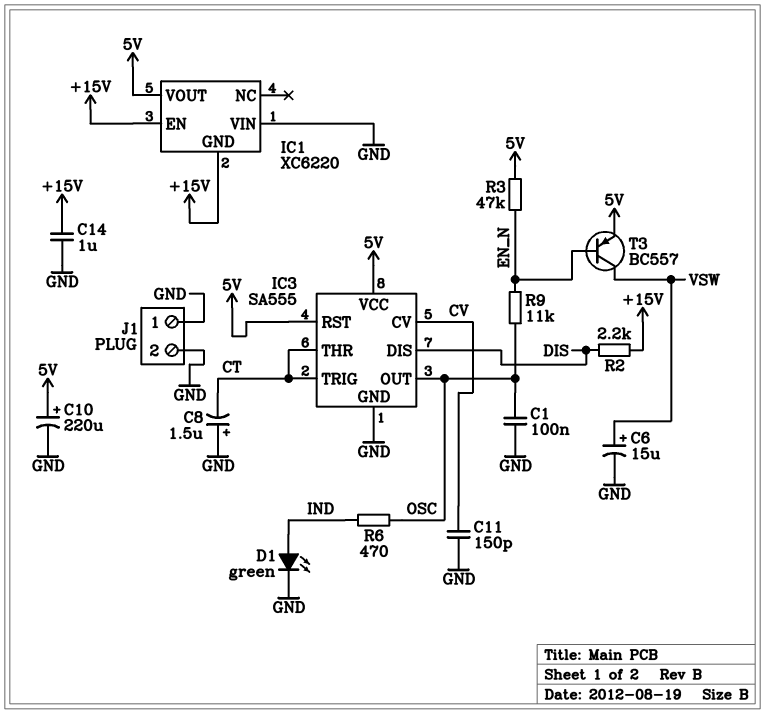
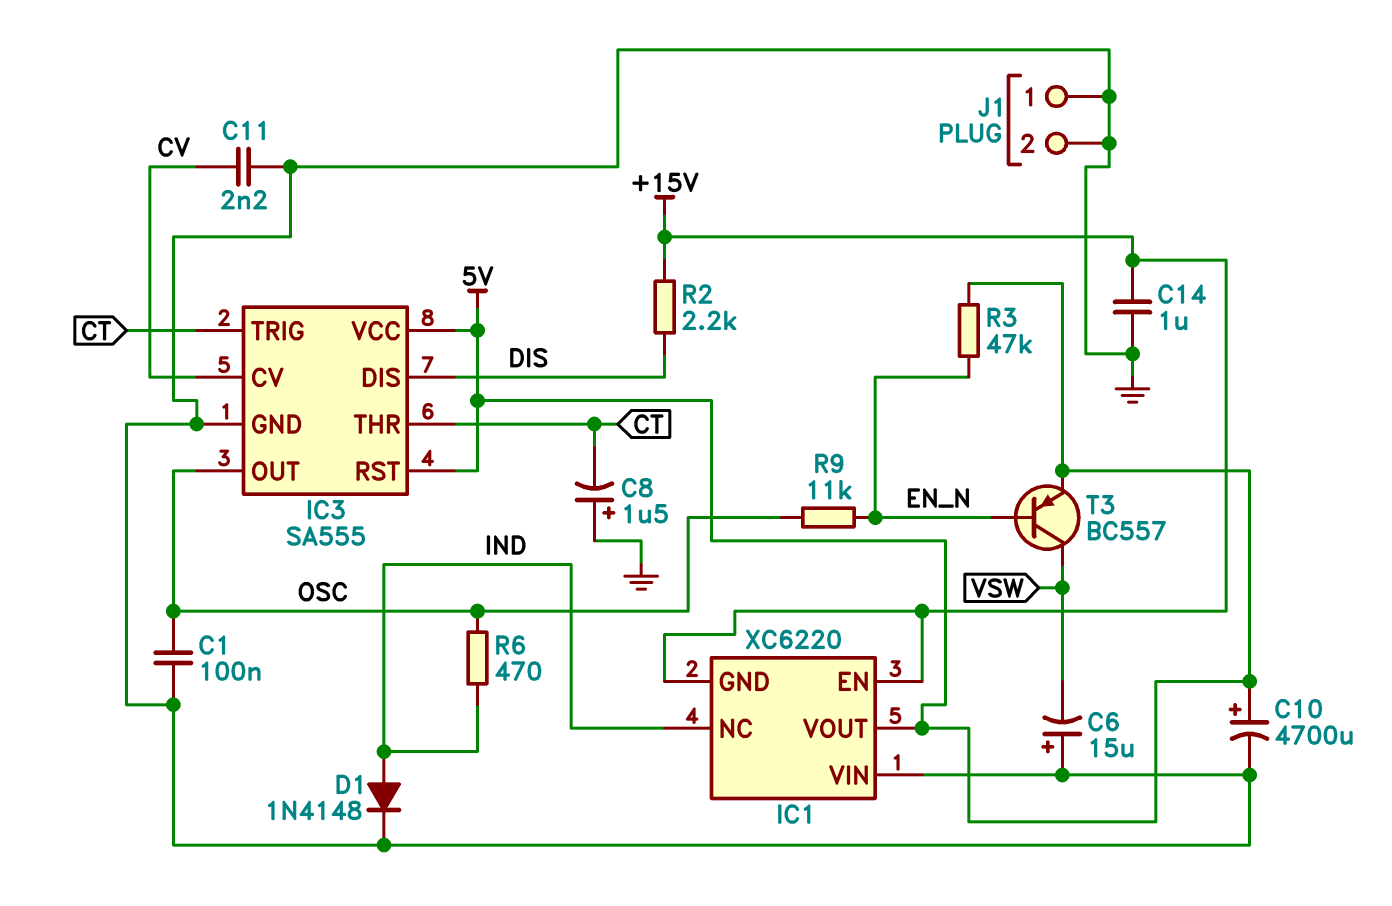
C6: 15uF (plus VSW, minus GND) -> 15uF (plus GND, minus VSW)
C10: 220uF (plus 5V, minus GND) -> 4700uF (plus 5V, minus GND)
C11: 150pF (CV, GND) -> 2.2nF (CV, GND)
D1: LED green (A IND, K GND) -> diode 1N4148 (A IND, K GND)
IC1 pin NC: none -> IND

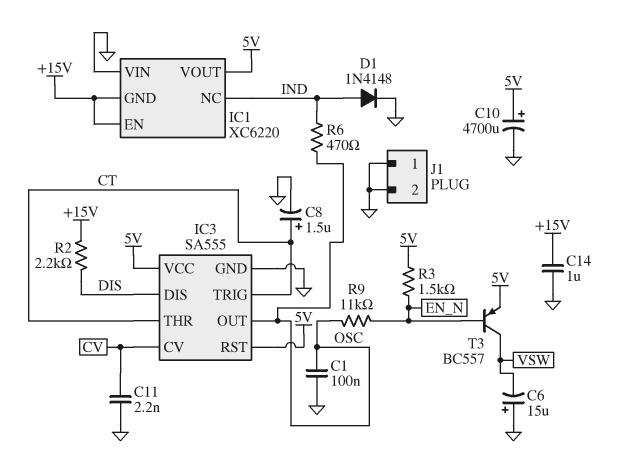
C8: 1.5uF (plus GND, minus CT) -> 1.5uF (plus CT, minus GND)
R3: 47k (5V, EN_N) -> 1.5k (5V, EN_N)

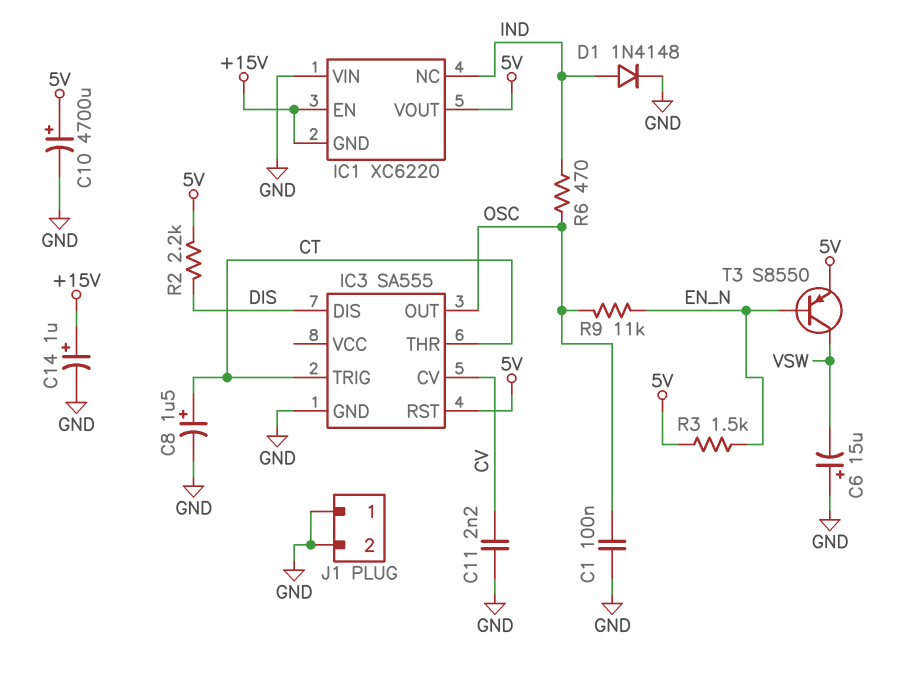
C14: 1uF (+15V, GND) -> 1uF (plus +15V, minus GND)
IC3 pin VCC: 5V -> none
R2: 2.2k (+15V, DIS) -> 2.2k (5V, DIS)
T3: PNP BC557 (B EN_N, C VSW, E 5V) -> PNP S8550 (B EN_N, C VSW, E 5V)

